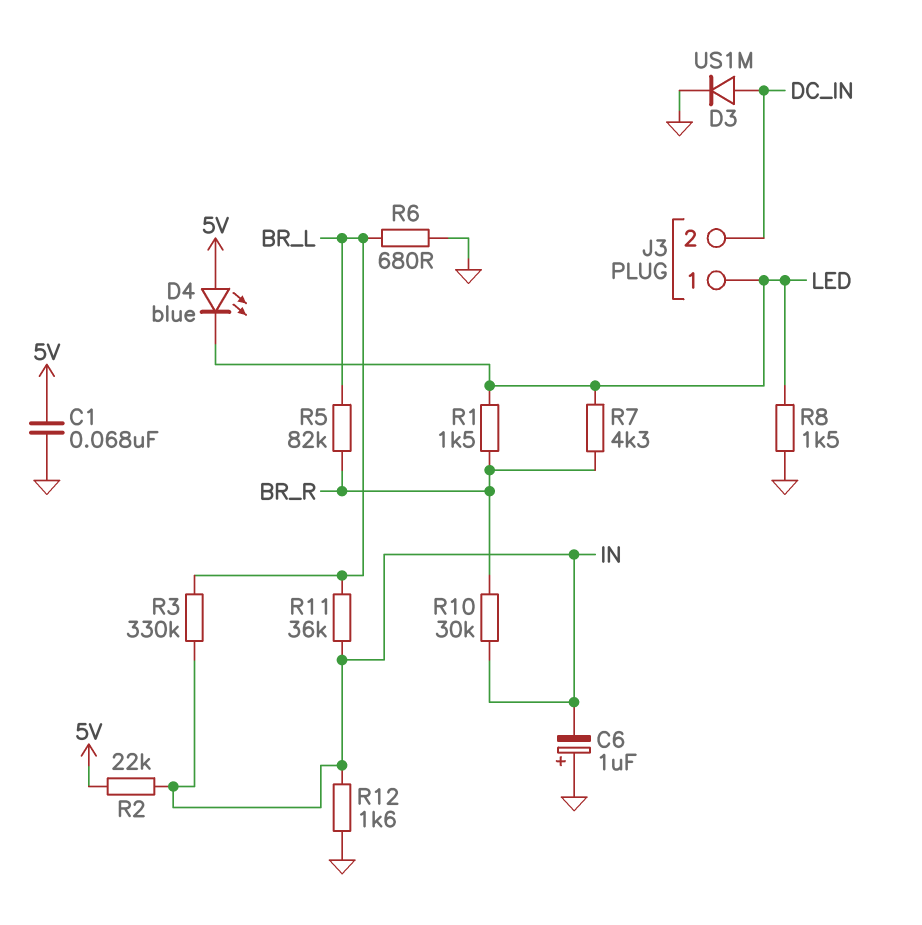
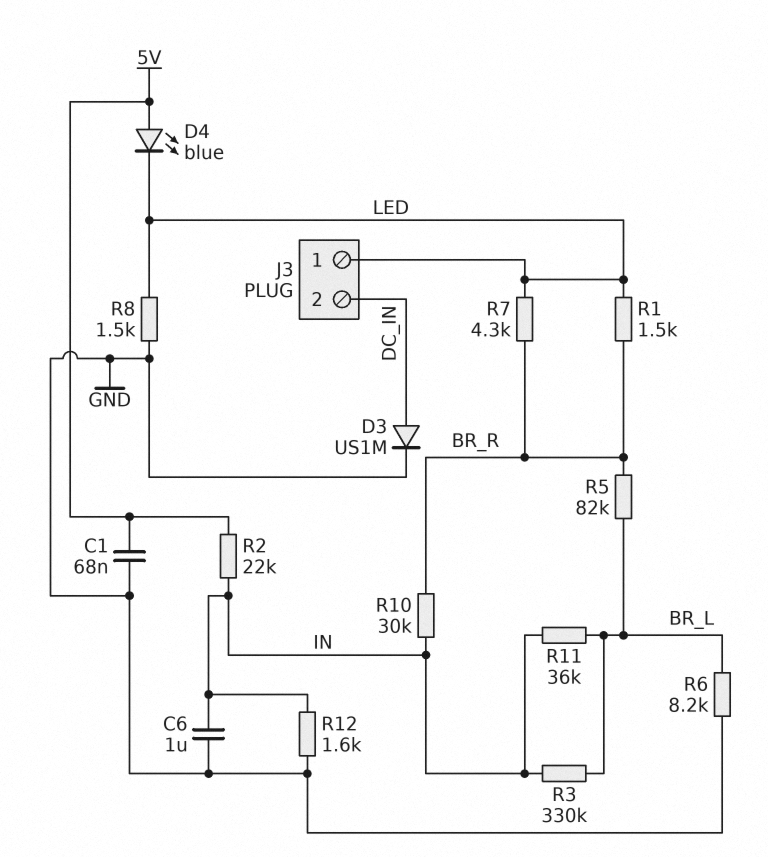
C6: 1uF (plus GND, minus IN) -> 1uF (GND, IN)
R6: 680 (BR_L, GND) -> 8.2k (BR_L, GND)

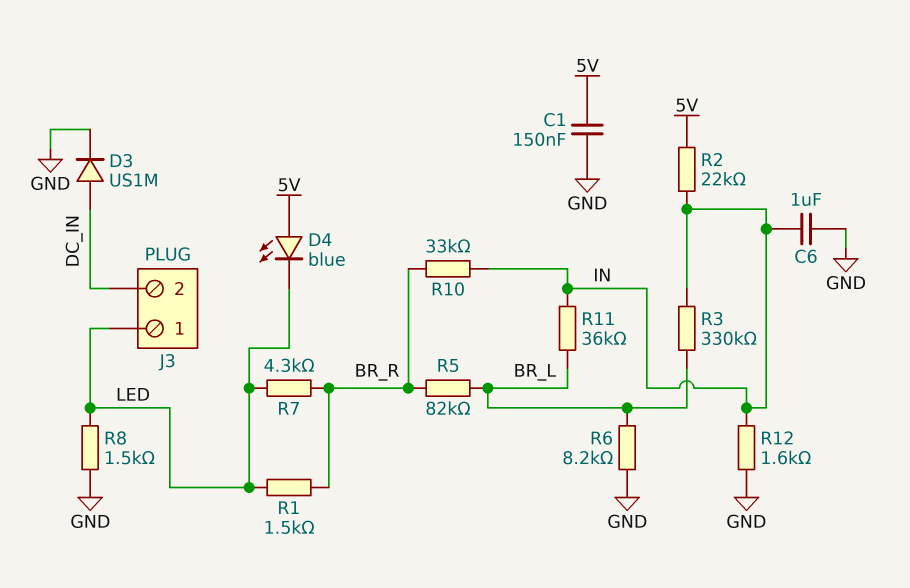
C1: 68nF (5V, GND) -> 150nF (5V, GND)
R10: 30k (BR_R, IN) -> 33k (BR_R, IN)

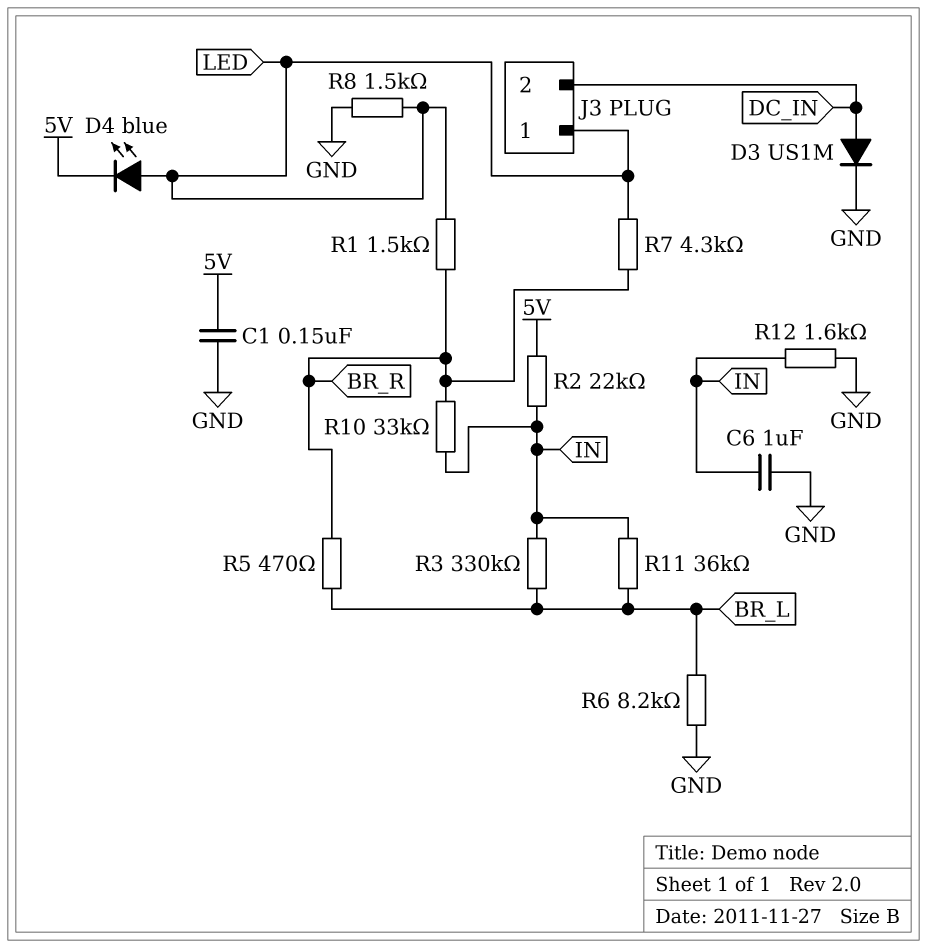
D4: LED blue (A 5V, K LED) -> LED blue (A LED, K 5V)
R5: 82k (BR_L, BR_R) -> 470 (BR_L, BR_R)

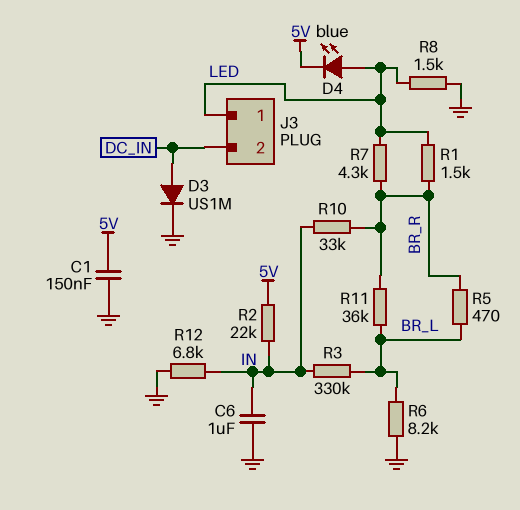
R11: 36k (BR_L, IN) -> 36k (BR_L, BR_R)
R12: 1.6k (GND, IN) -> 6.8k (GND, IN)

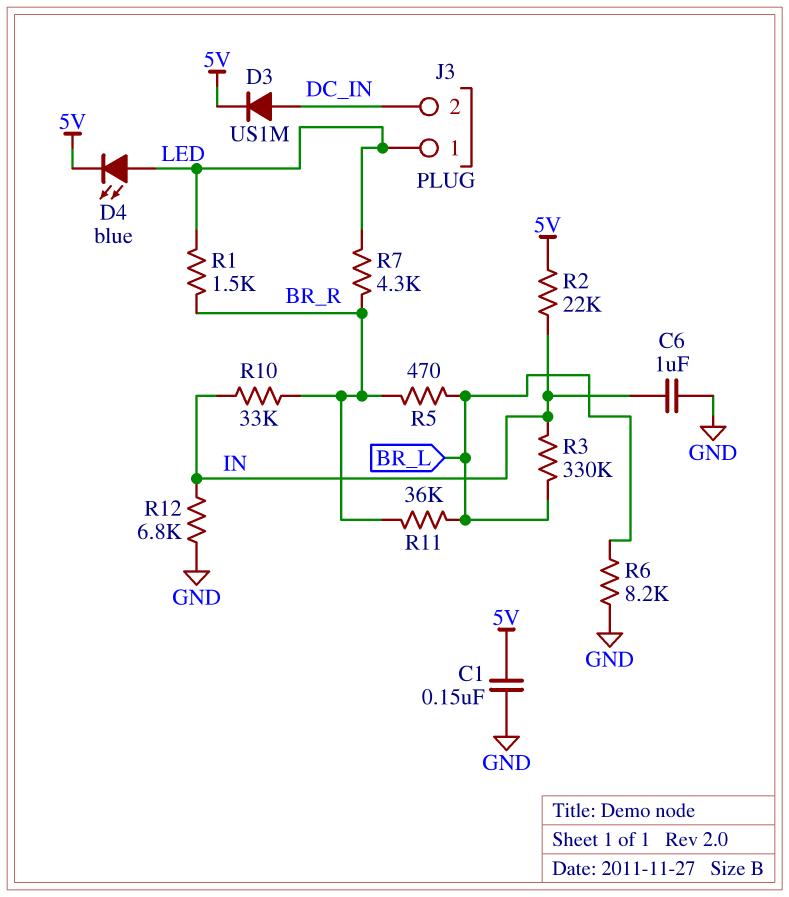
D3: diode US1M (A DC_IN, K GND) -> diode US1M (A DC_IN, K 5V)
R8: 1.5k (GND, LED) -> none

